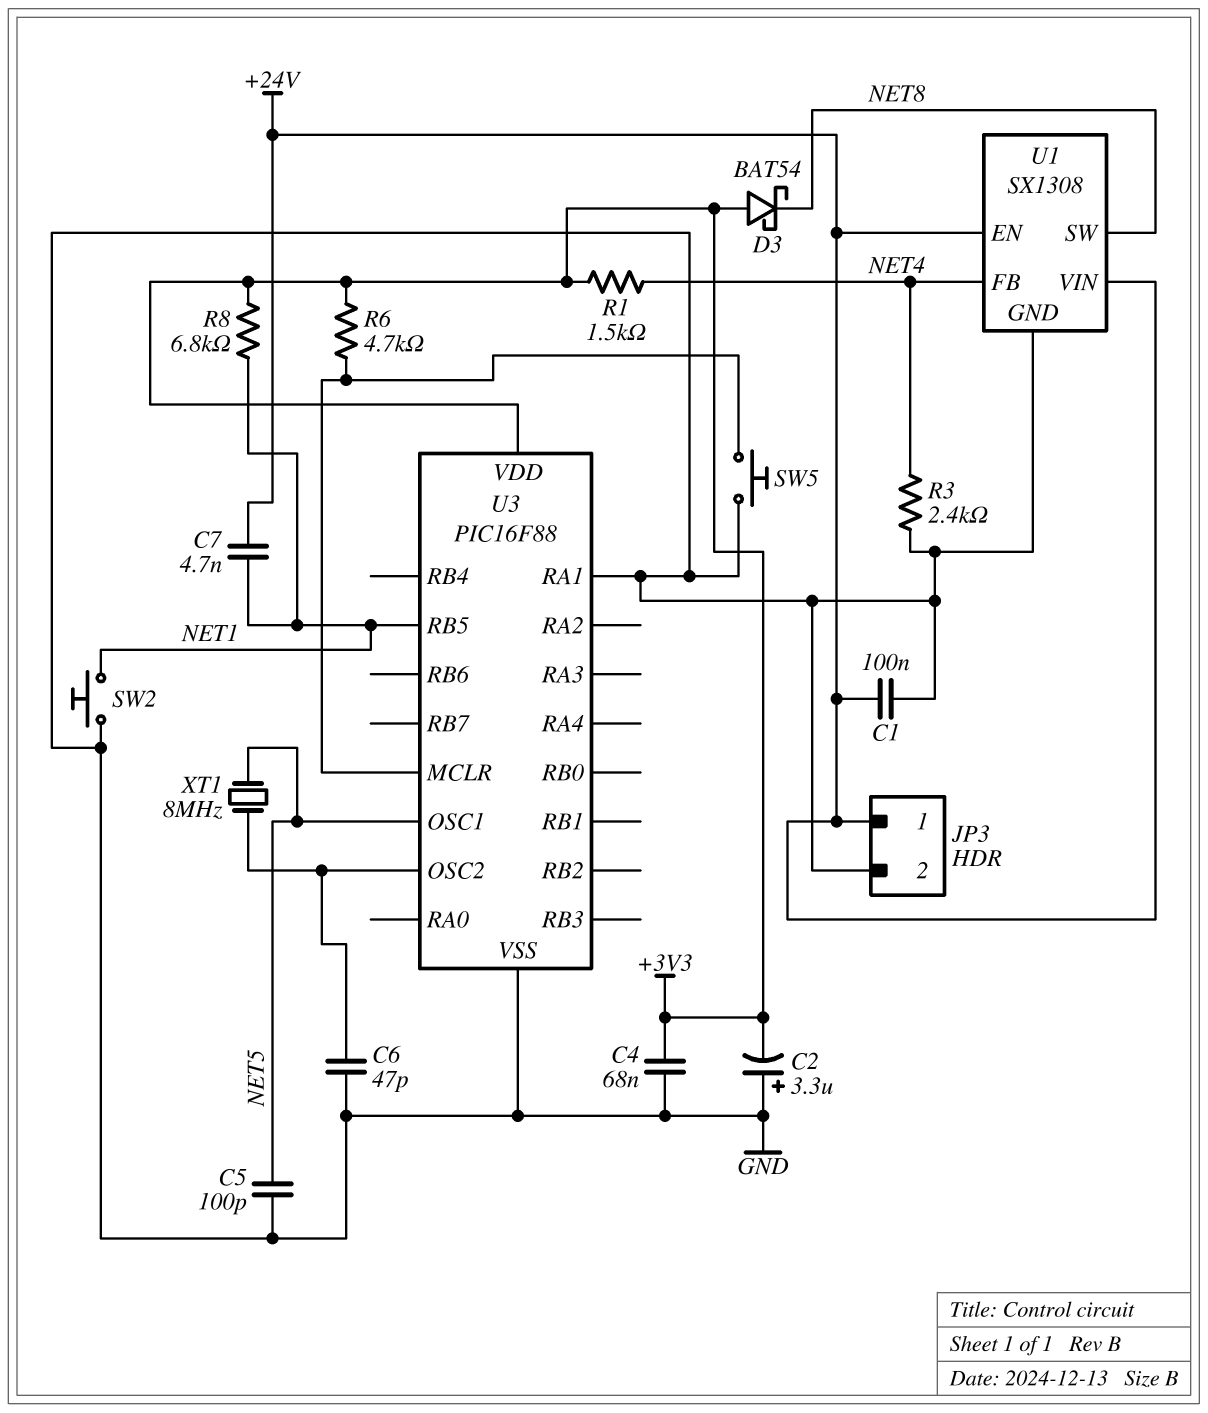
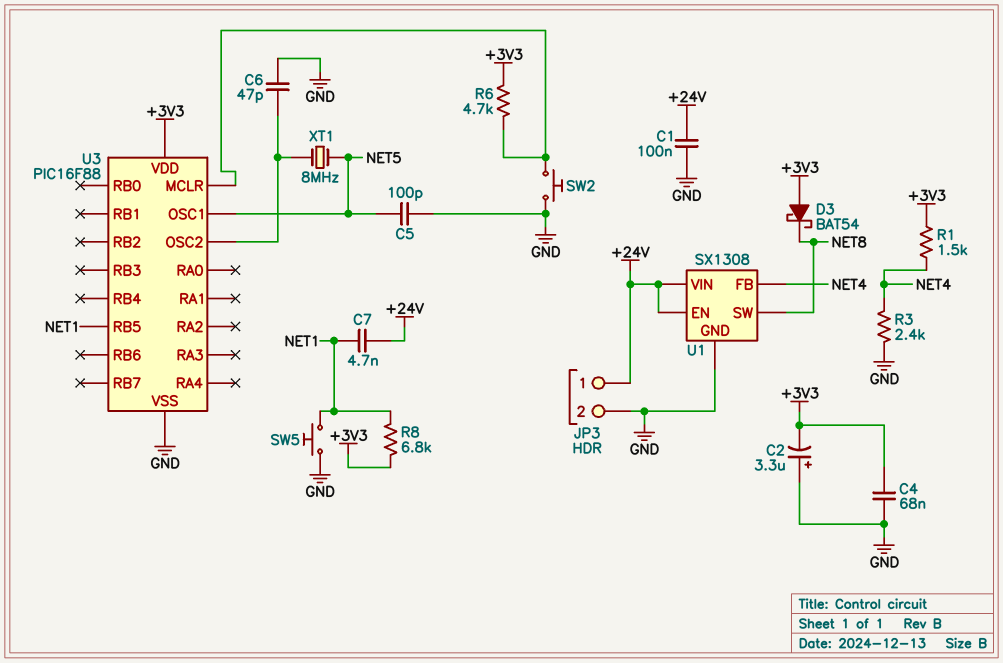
SW2: button (GND, NET1) -> button (GND, U3/MCLR)
SW5: button (GND, U3/MCLR) -> button (GND, NET1)
U3 pin RA1: GND -> none

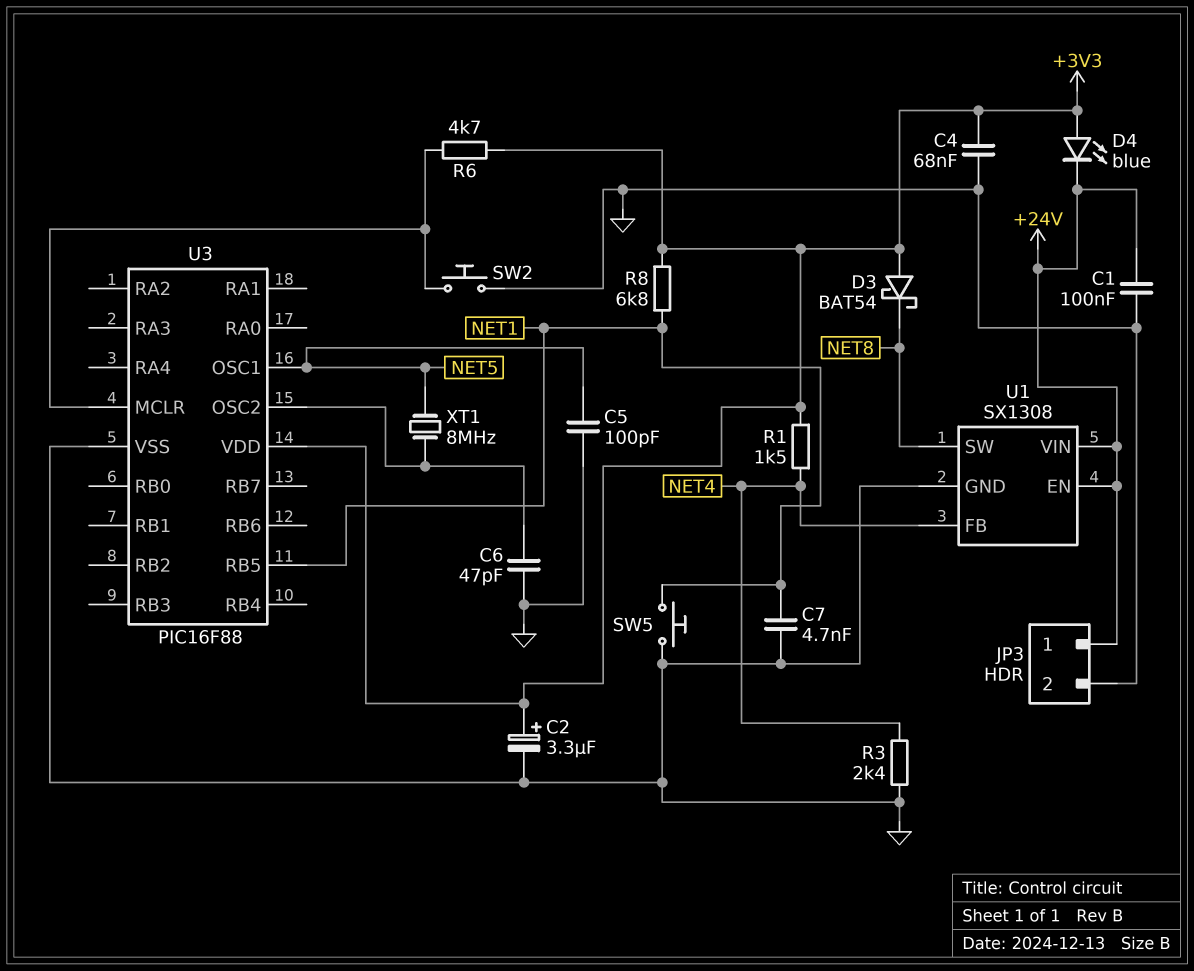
C2: 3.3uF (plus GND, minus +3V3) -> 3.3uF (plus +3V3, minus GND)
C7: 4.7nF (+24V, NET1) -> 4.7nF (GND, NET1)
D4: none -> LED blue (A +3V3, K +24V)

